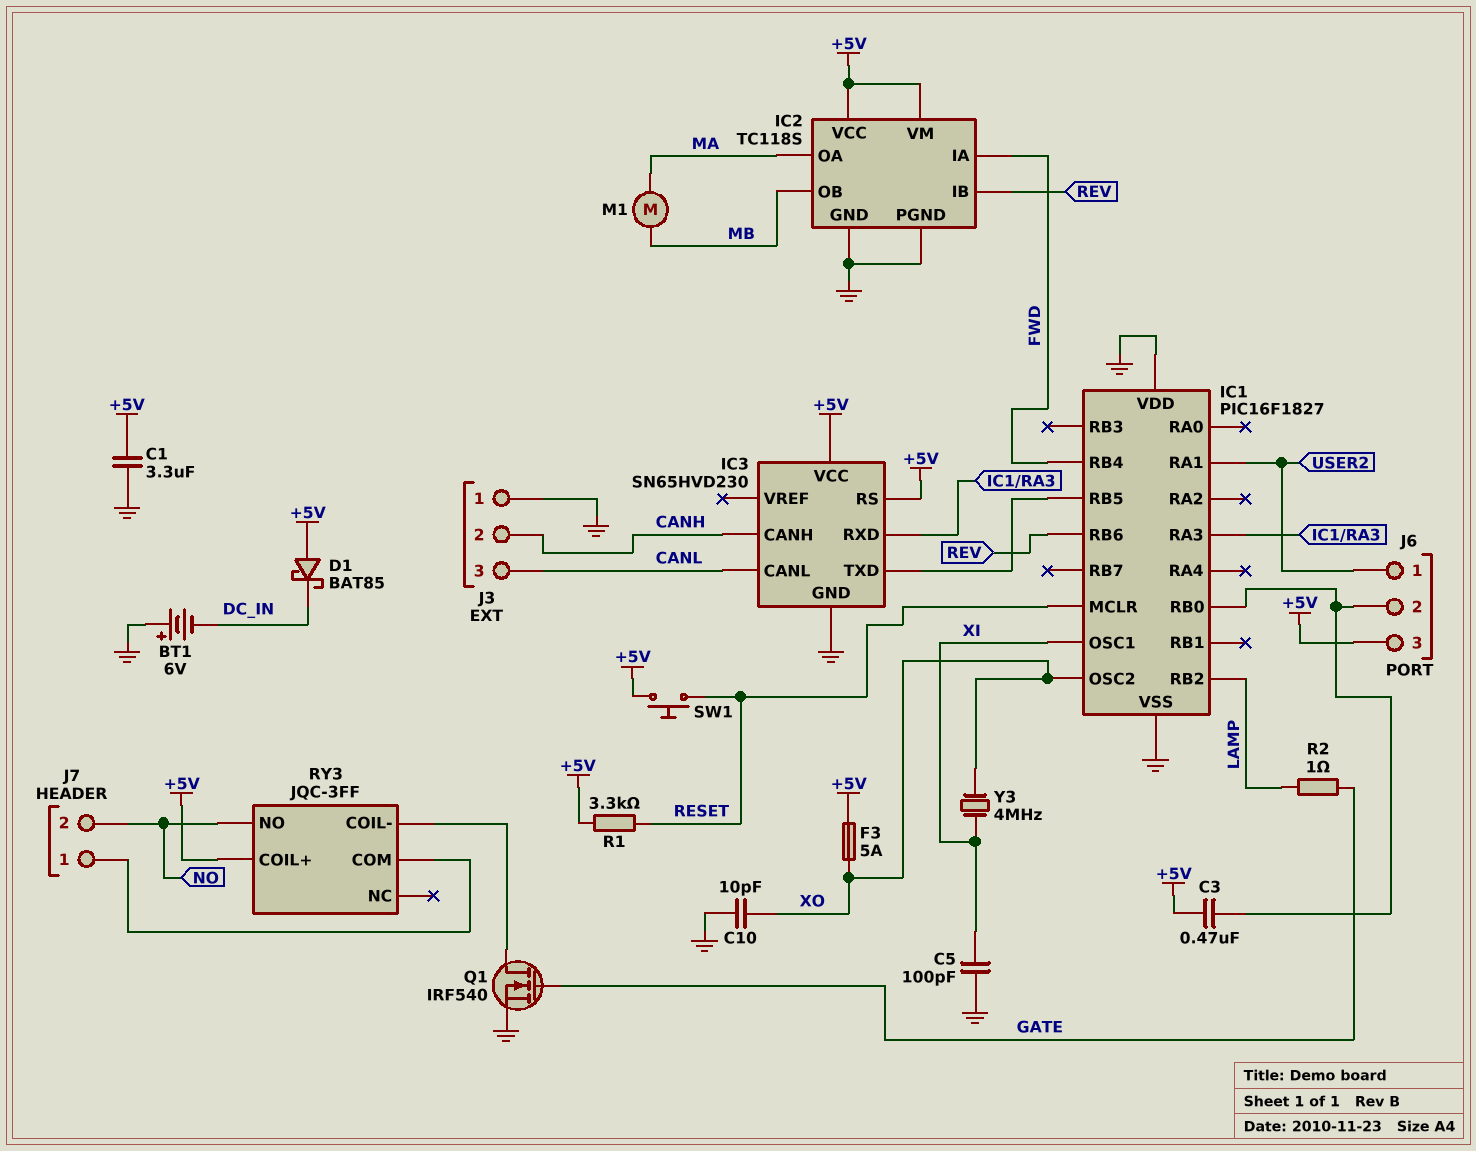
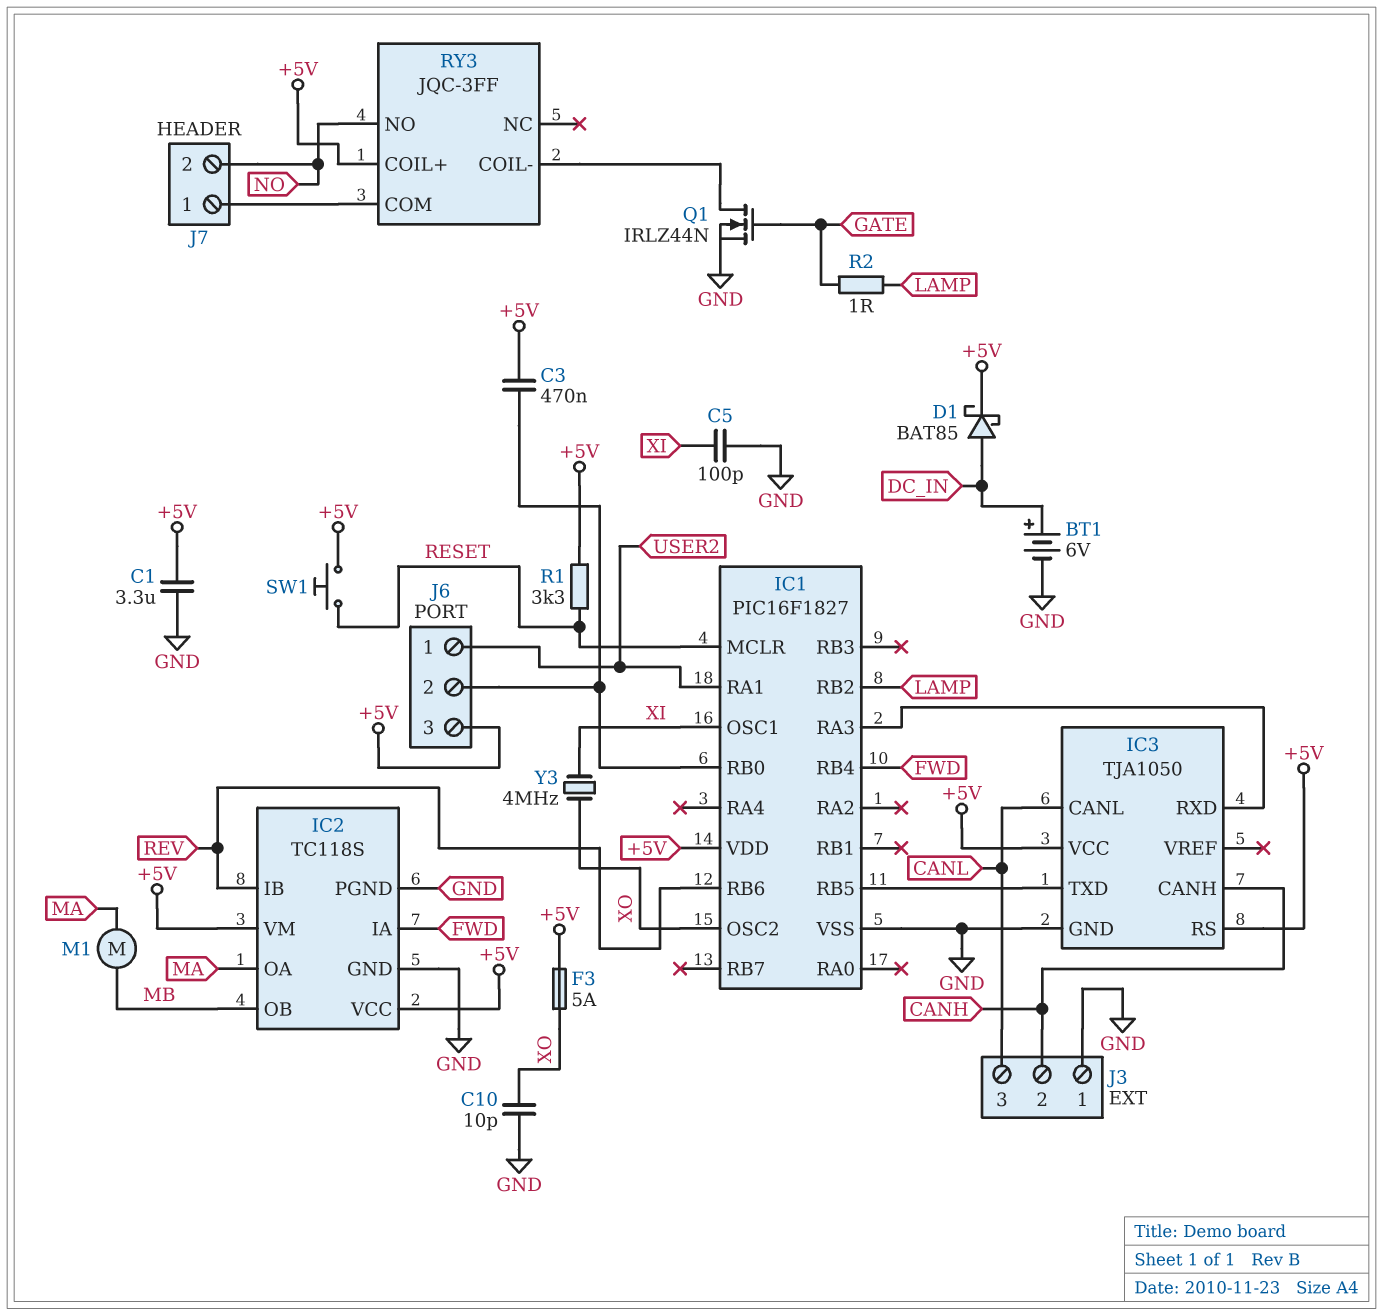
BT1: 6V (plus GND, minus DC_IN) -> 6V (plus DC_IN, minus GND)
D1: schottky BAT85 (A +5V, K DC_IN) -> schottky BAT85 (A DC_IN, K +5V)
IC1 pin VDD: GND -> +5V
IC3: SN65HVD230 -> TJA1050
Q1: NMOS IRF540 (G GATE, D RY3/COIL-, S GND) -> NMOS IRLZ44N (G GATE, D RY3/COIL-, S GND)

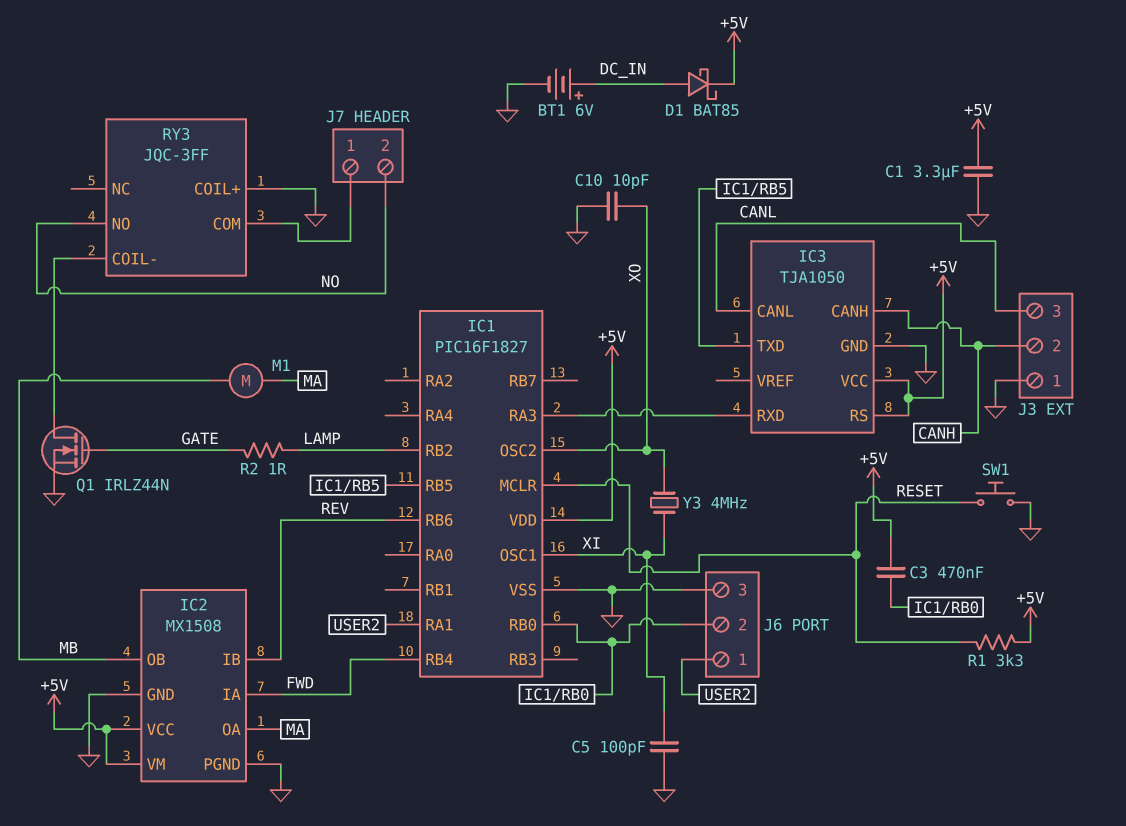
F3: 5A (+5V, XO) -> none
IC2: TC118S -> MX1508
J6 pin 3: +5V -> GND
RY3 pin COIL+: +5V -> GND
SW1: button (+5V, RESET) -> button (GND, RESET)

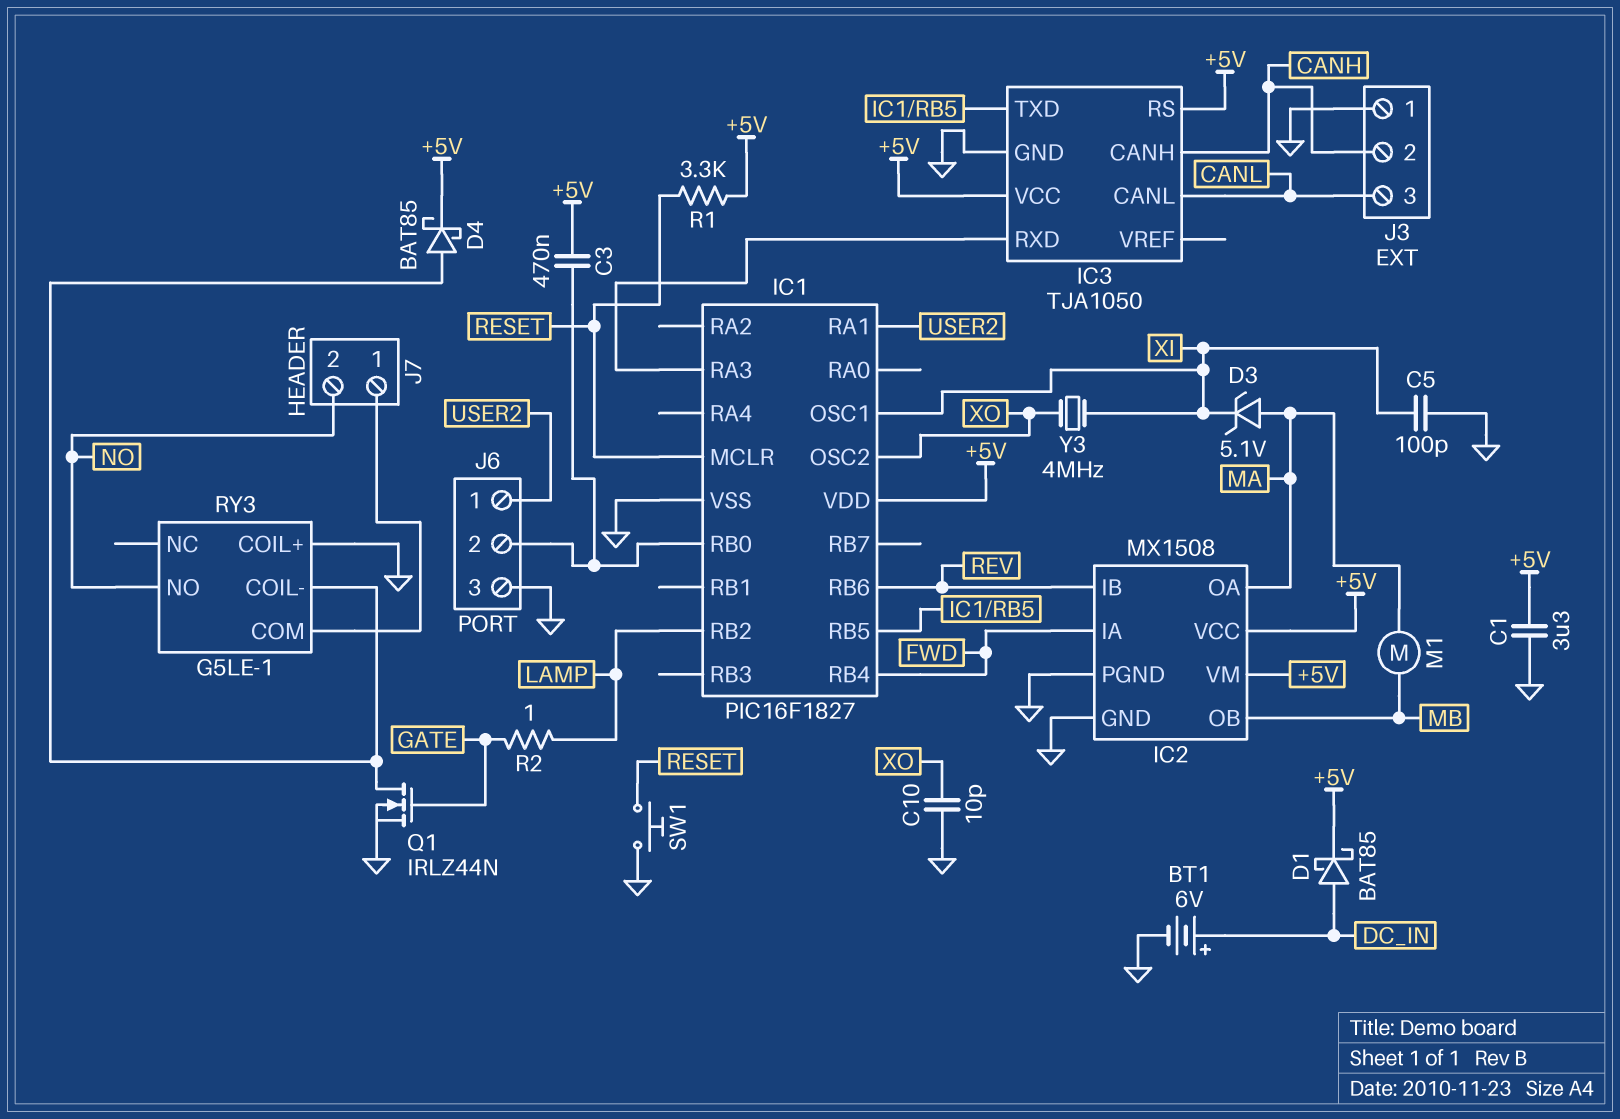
D3: none -> zener 5.1V (A MA, K XI)
D4: none -> schottky BAT85 (A RY3/COIL-, K +5V)
RY3: JQC-3FF -> G5LE-1

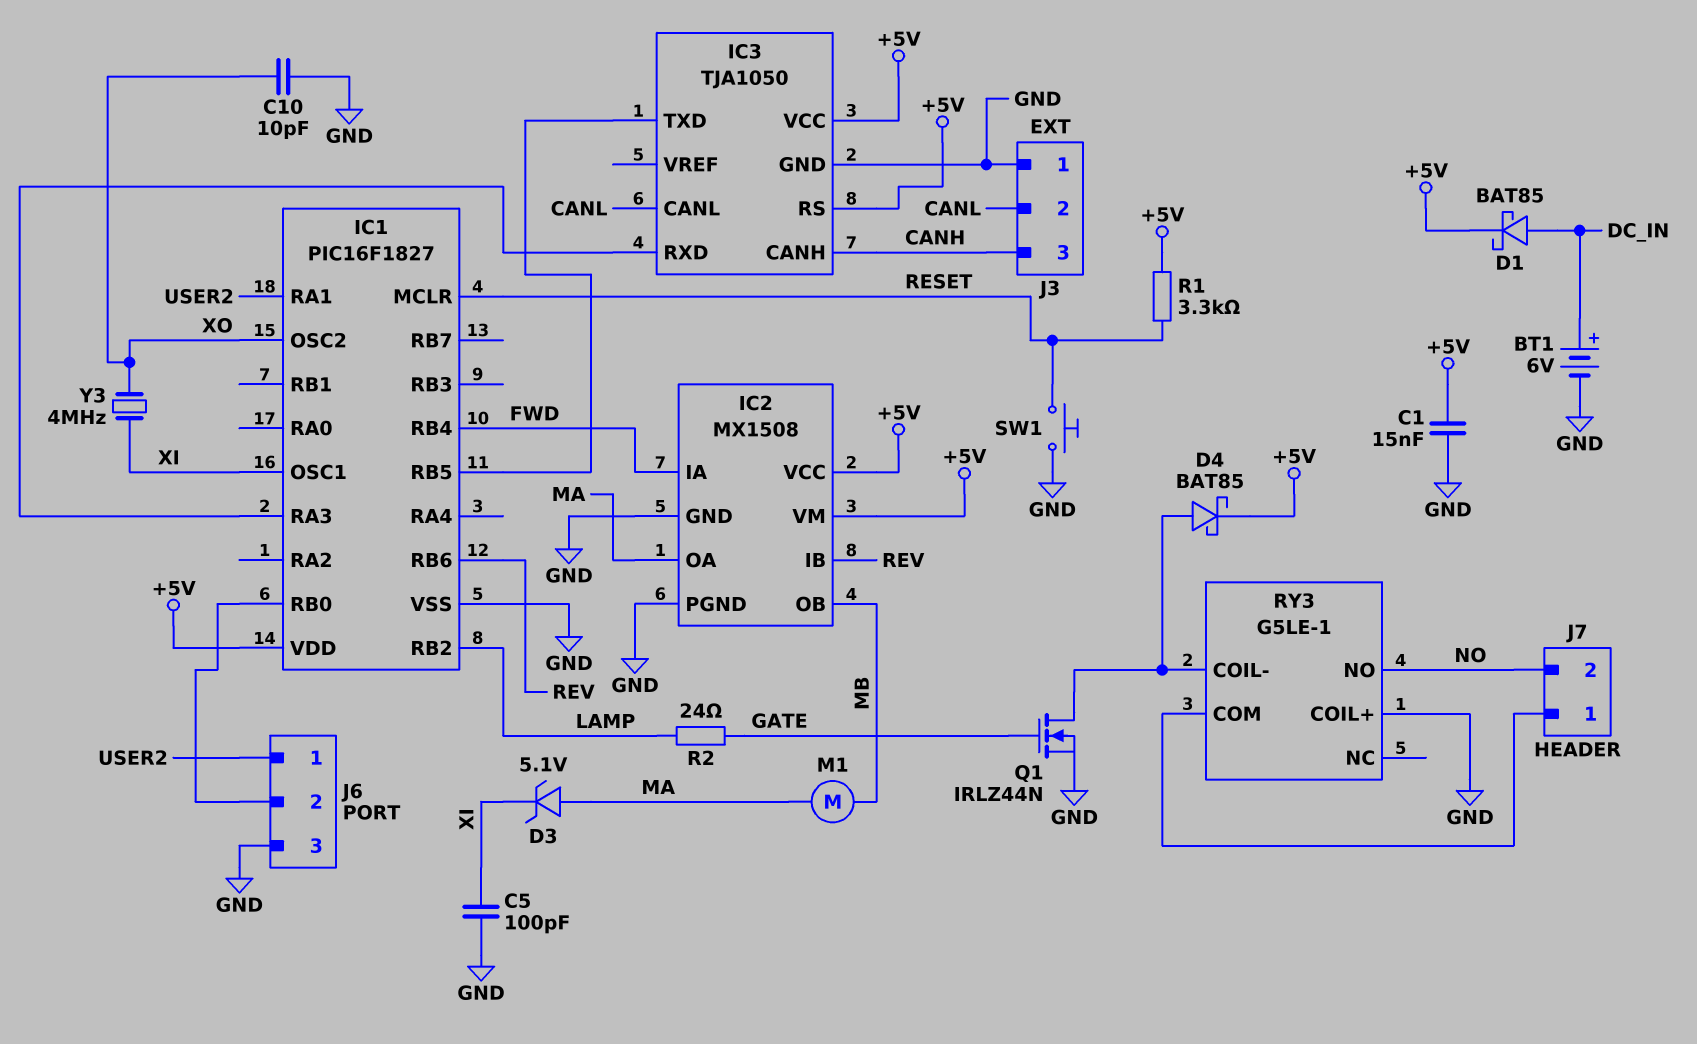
C1: 3.3uF (+5V, GND) -> 15nF (+5V, GND)
C3: 470nF (+5V, IC1/RB0) -> none
J3 pin 2: CANH -> CANL
J3 pin 3: CANL -> CANH
R2: 1 (GATE, LAMP) -> 24 (GATE, LAMP)

